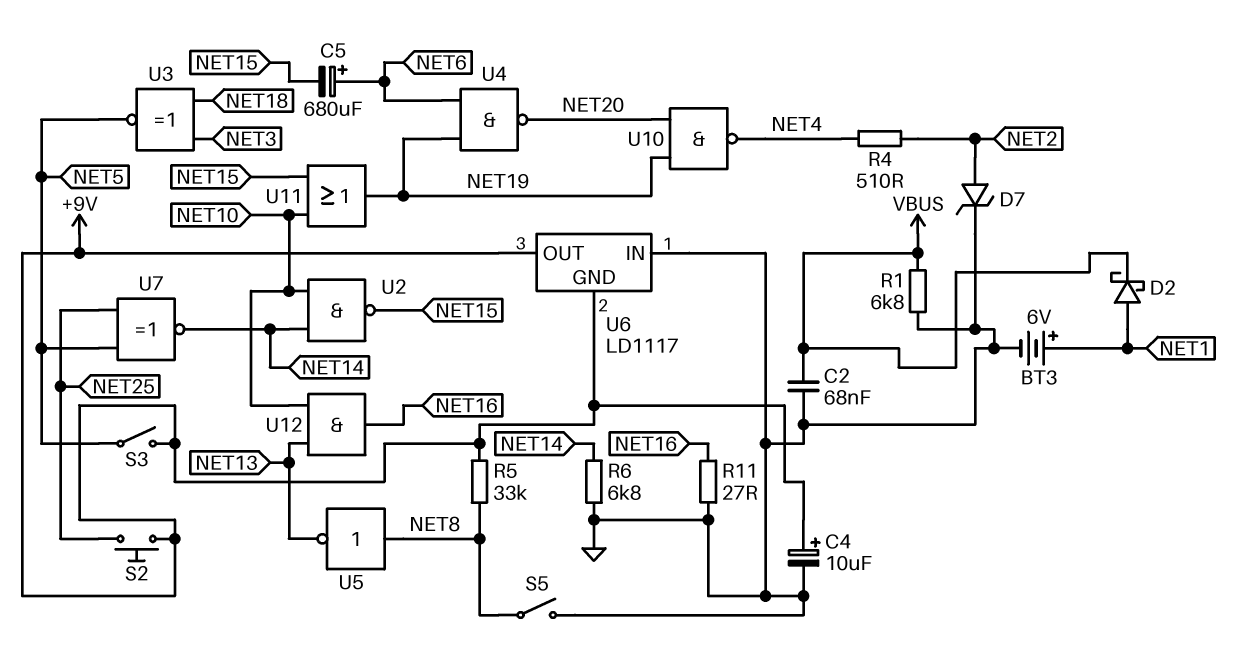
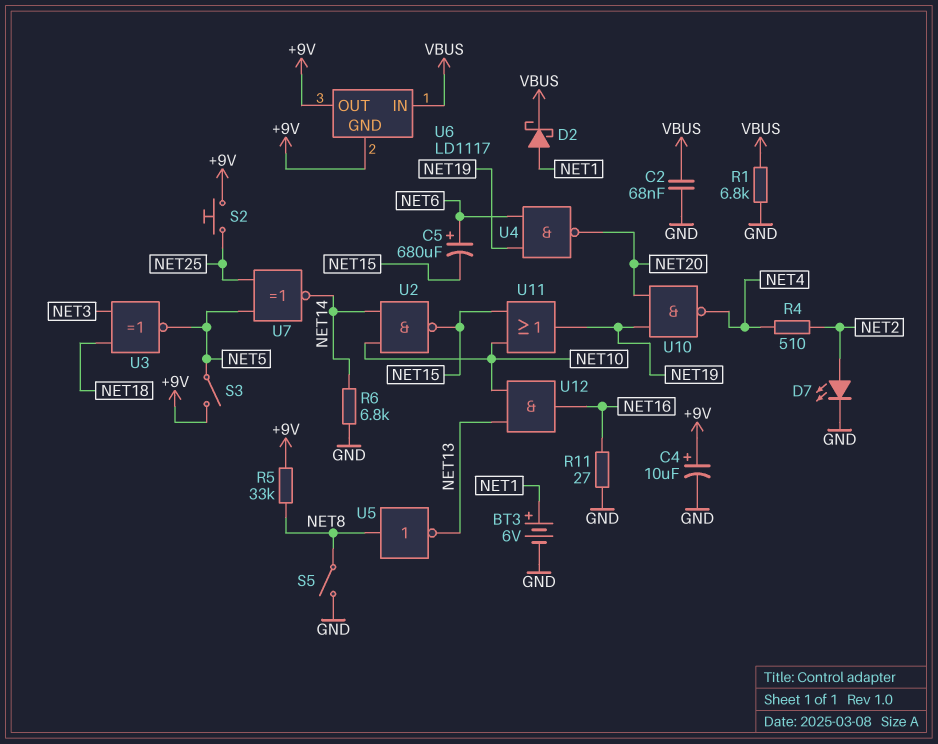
D7: zener (A NET2, K GND) -> LED (A NET2, K GND)
U6 pin IN: GND -> VBUS

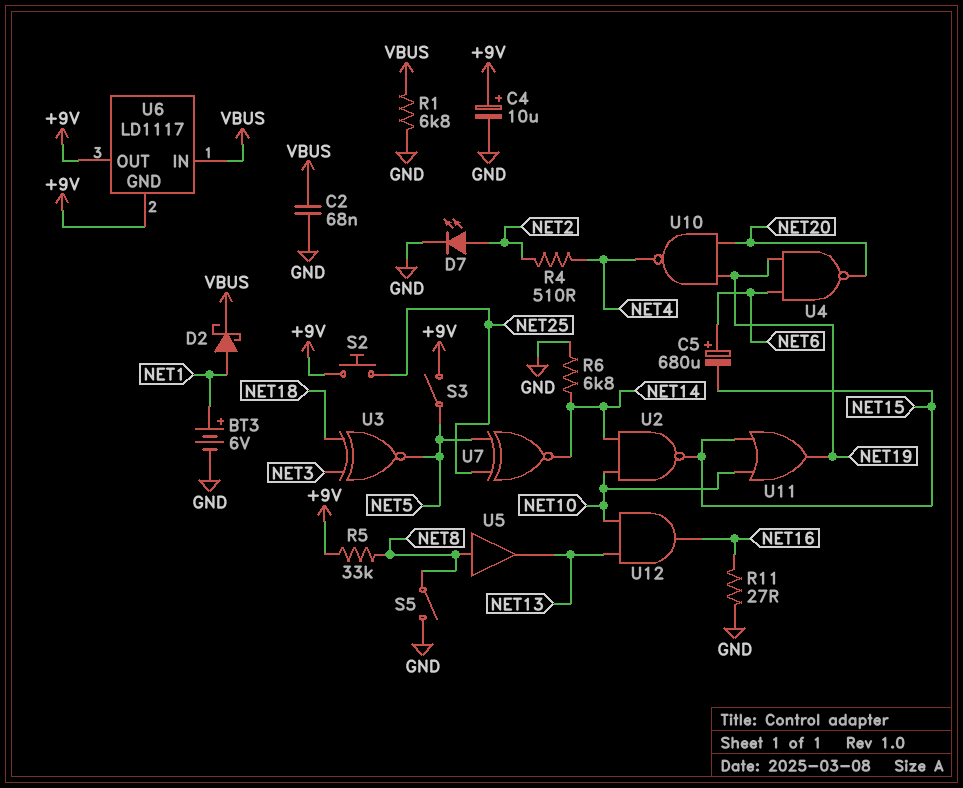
U5: NOT (in NET8, out NET13) -> buffer (in NET8, out NET13)

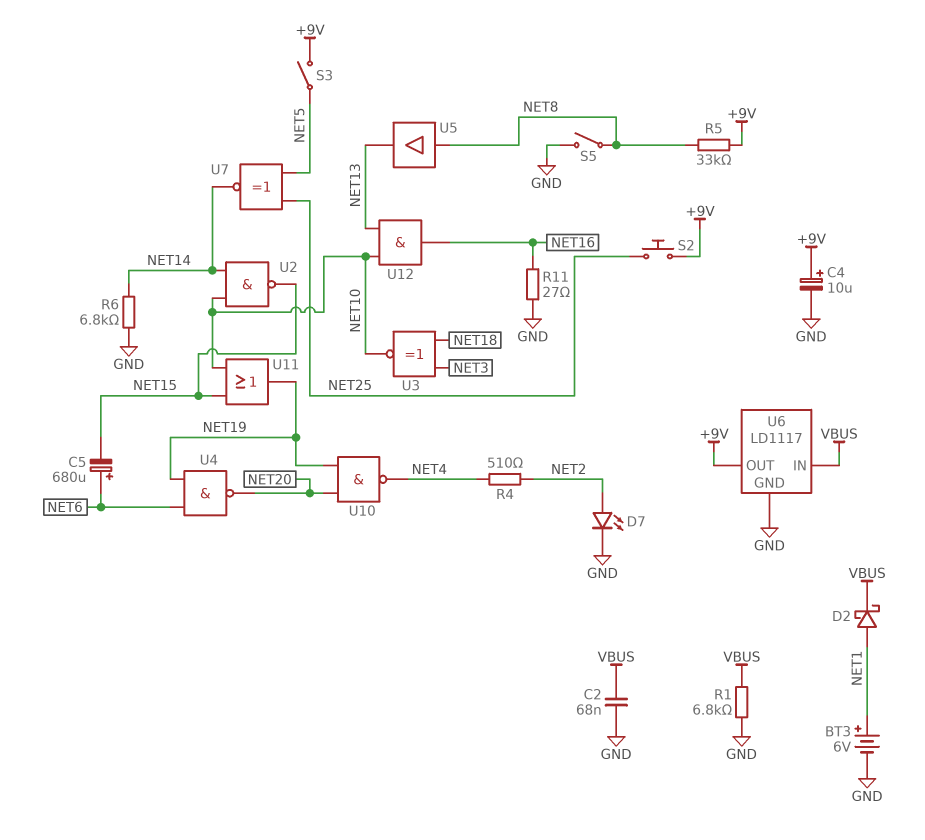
U3: XNOR (in NET3, in NET18, out NET5) -> XNOR (in NET3, in NET18, out NET10)
U6 pin GND: +9V -> GND

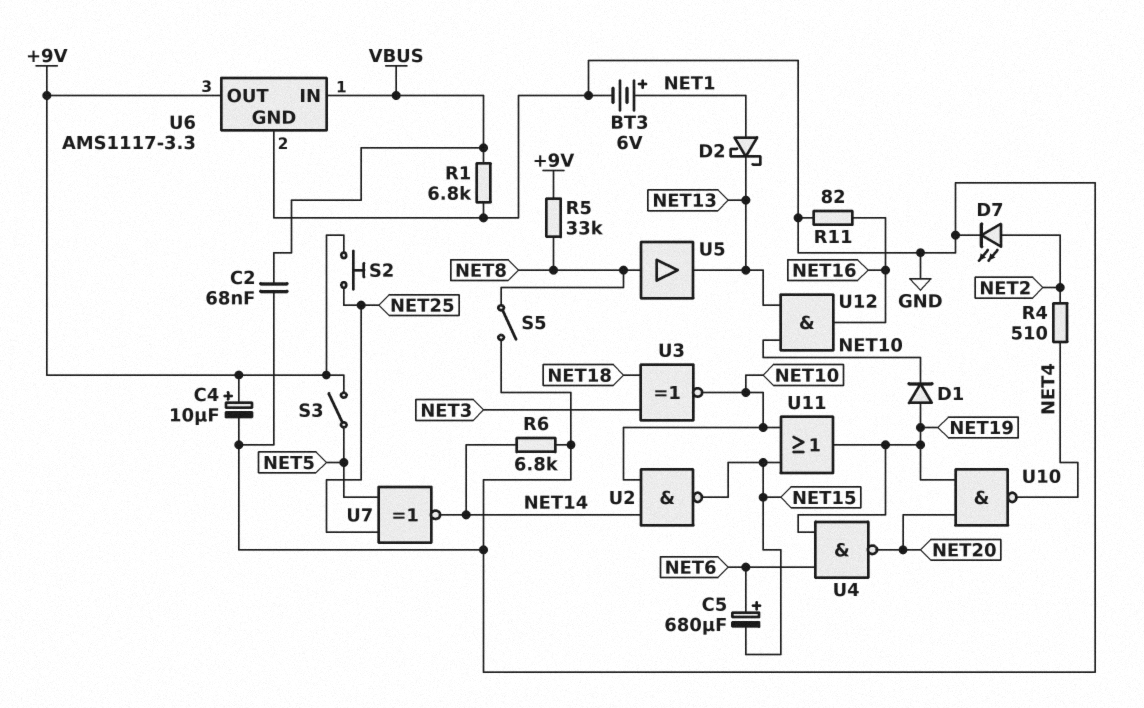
D1: none -> diode (A NET19, K NET10)
D2: schottky (A NET1, K VBUS) -> schottky (A NET1, K NET13)
R11: 27 (GND, NET16) -> 82 (GND, NET16)
U6: LD1117 -> AMS1117-3.3

